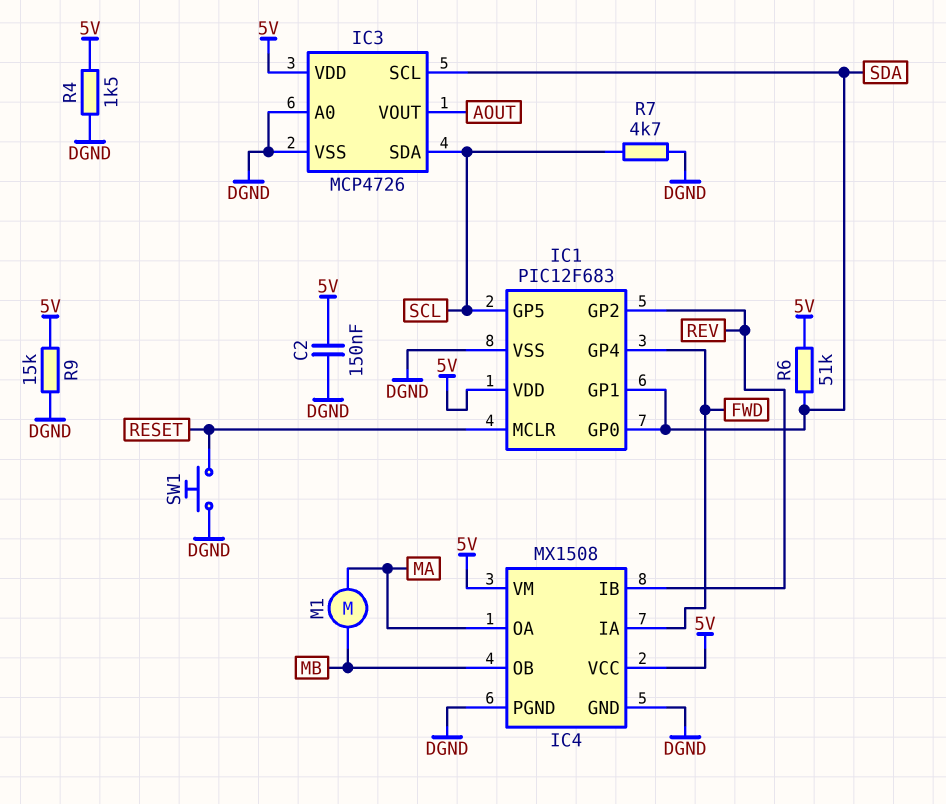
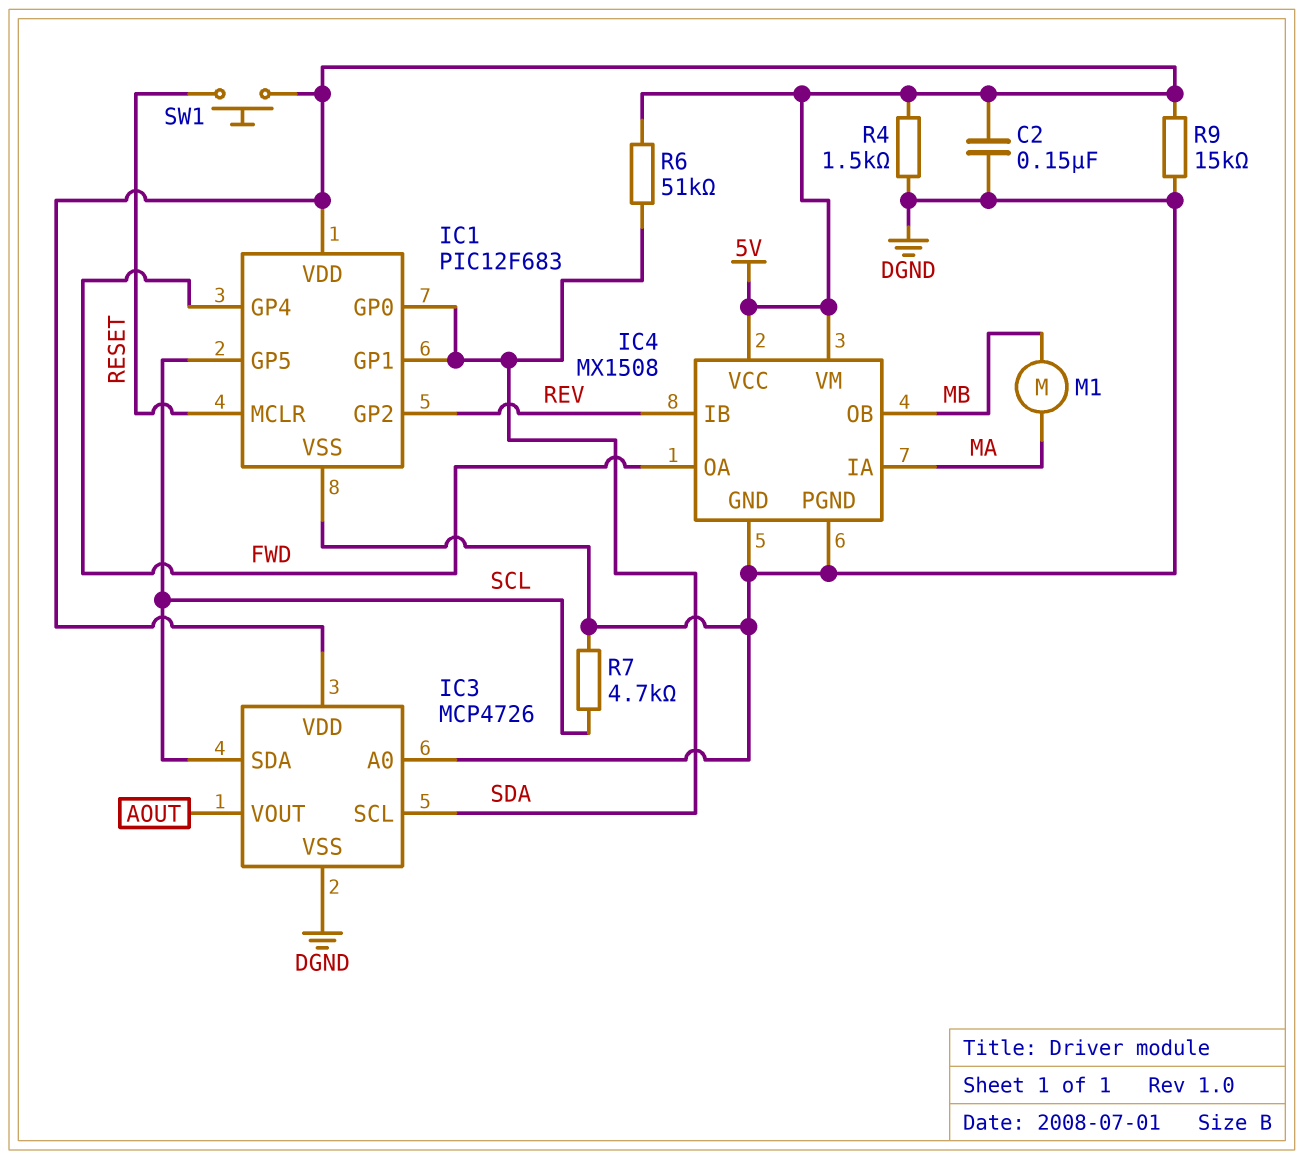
IC4 pin IA: FWD -> MA
IC4 pin OA: MA -> FWD
SW1: button (DGND, RESET) -> button (5V, RESET)

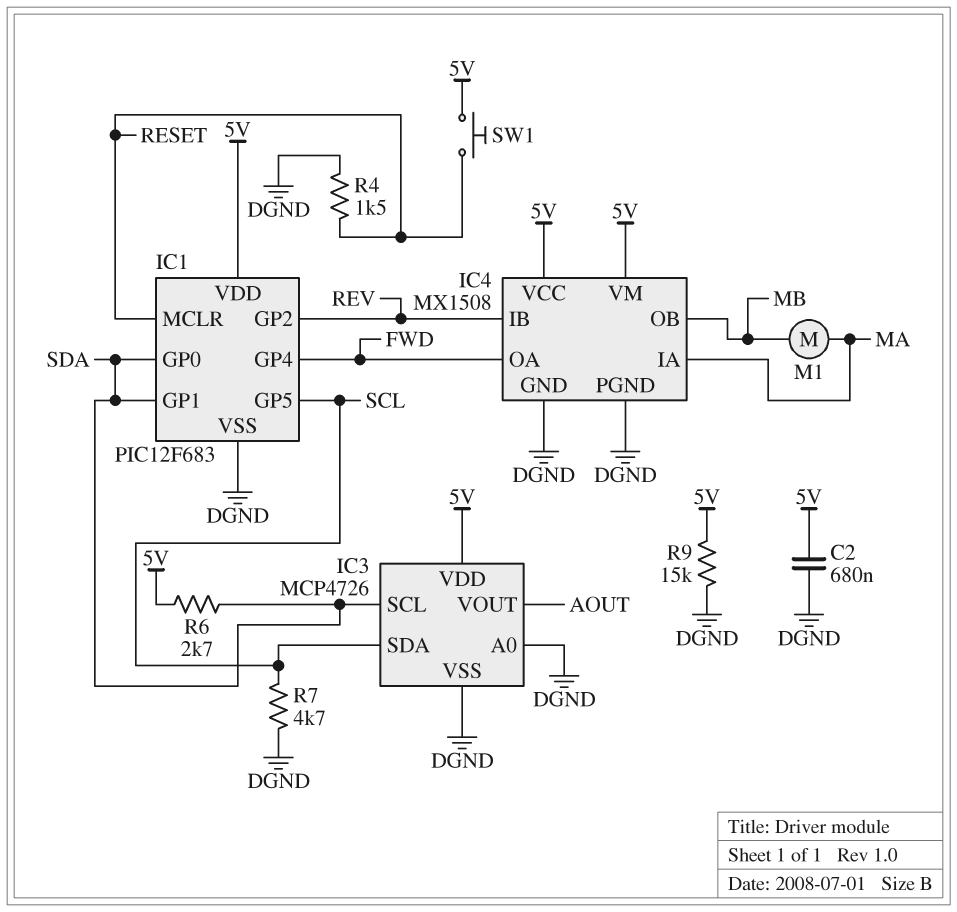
C2: 150nF (5V, DGND) -> 680nF (5V, DGND)
R4: 1.5k (5V, DGND) -> 1.5k (DGND, RESET)
R6: 51k (5V, SDA) -> 2.7k (5V, SDA)

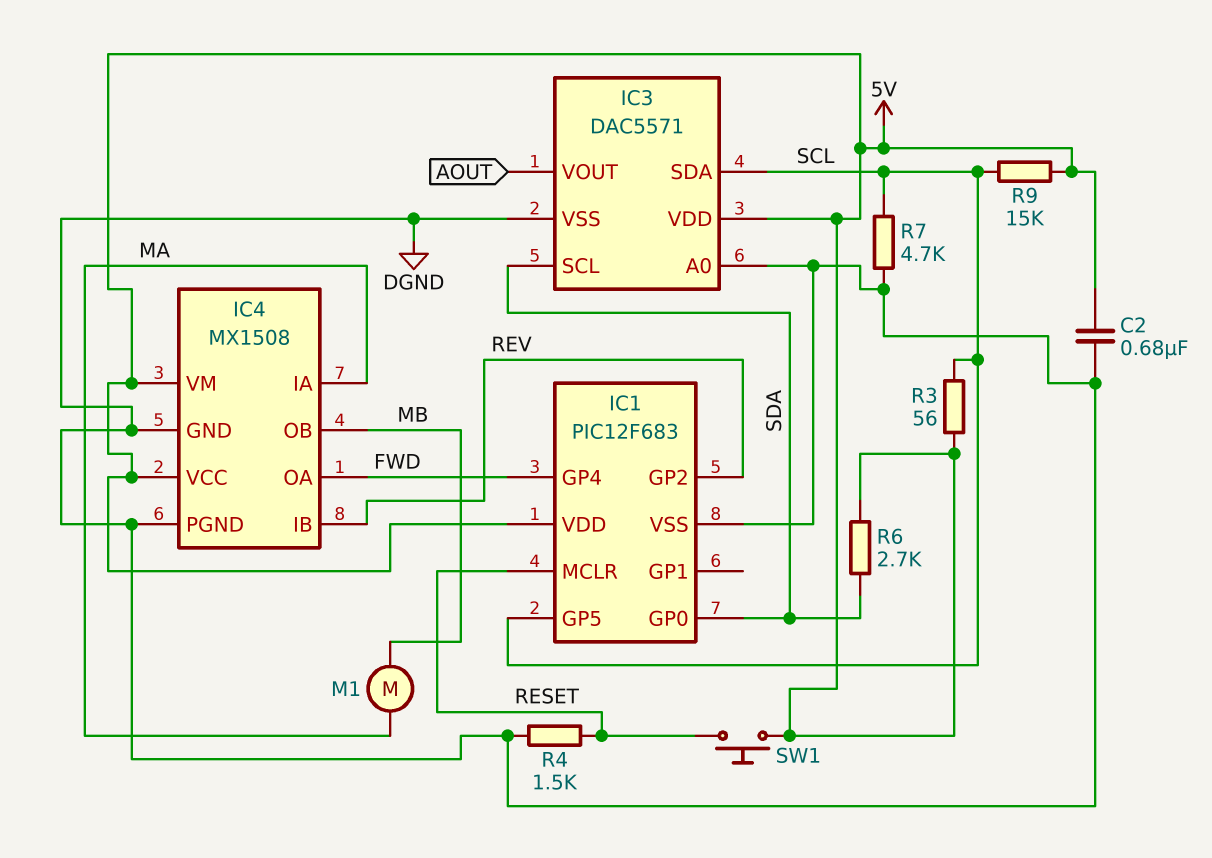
IC1 pin GP1: SDA -> none
IC3: MCP4726 -> DAC5571
R3: none -> 56 (5V, SCL)
R9: 15k (5V, DGND) -> 15k (5V, SCL)

